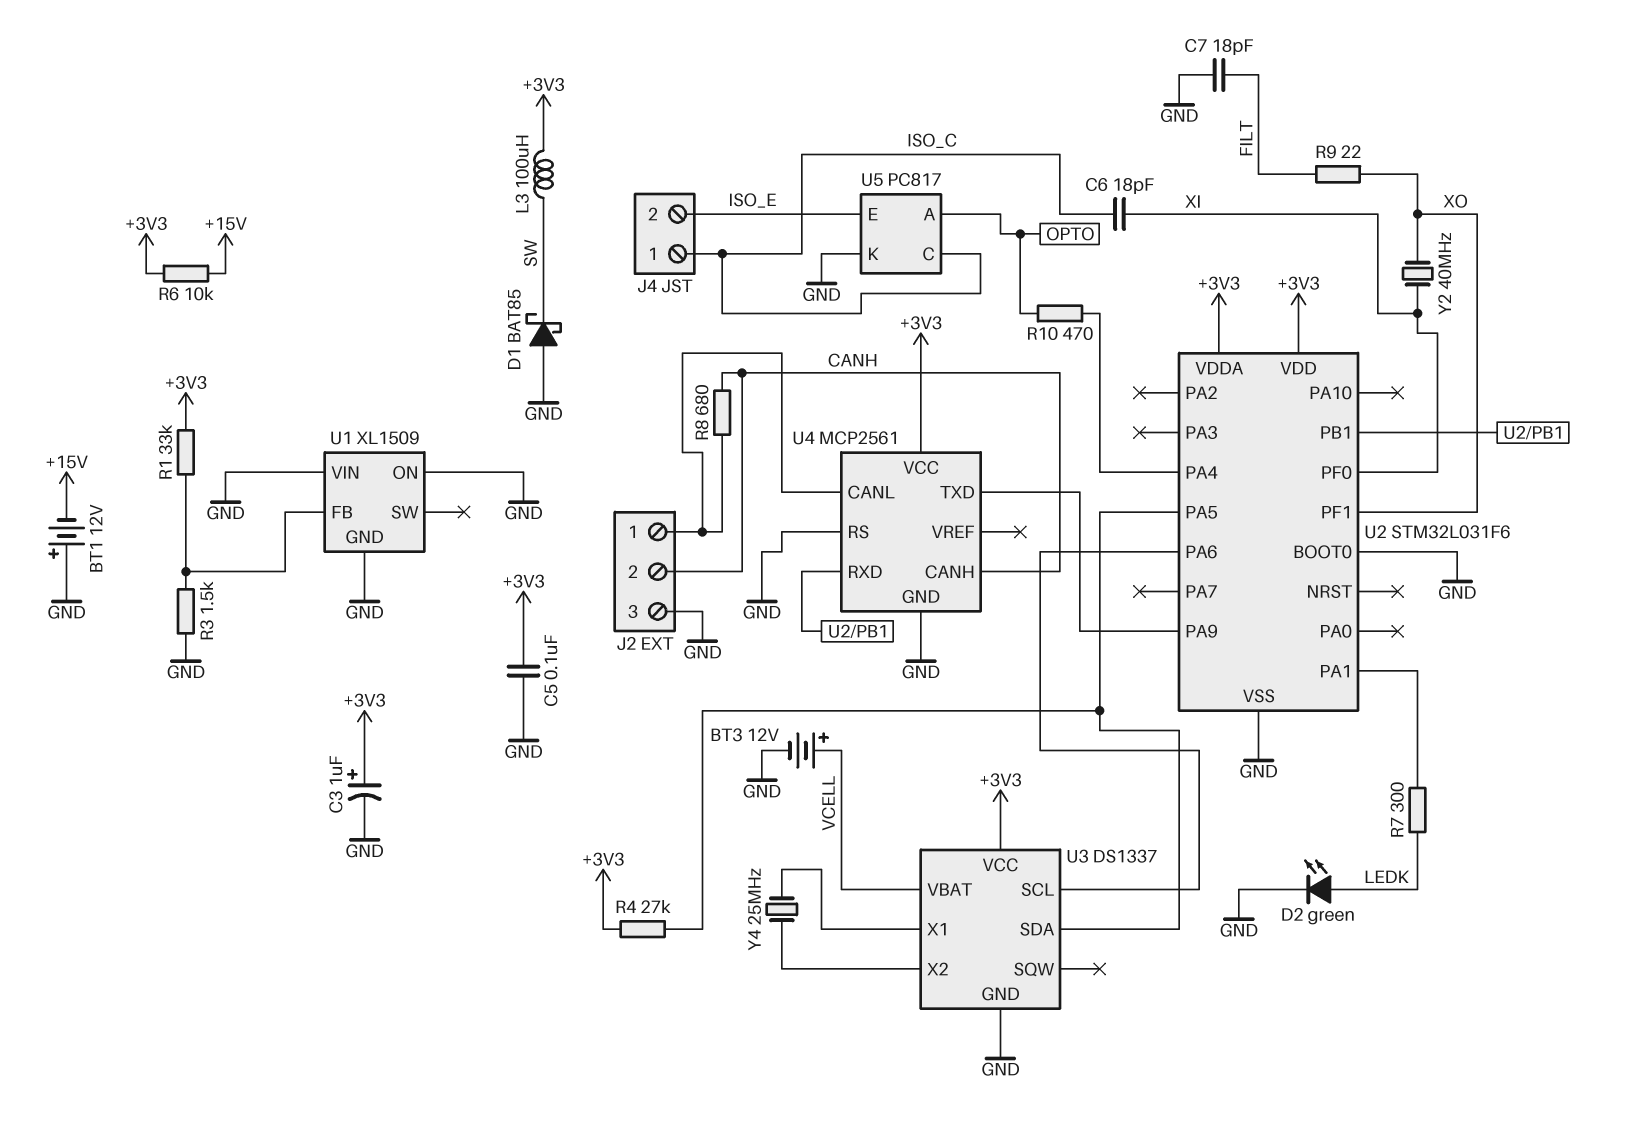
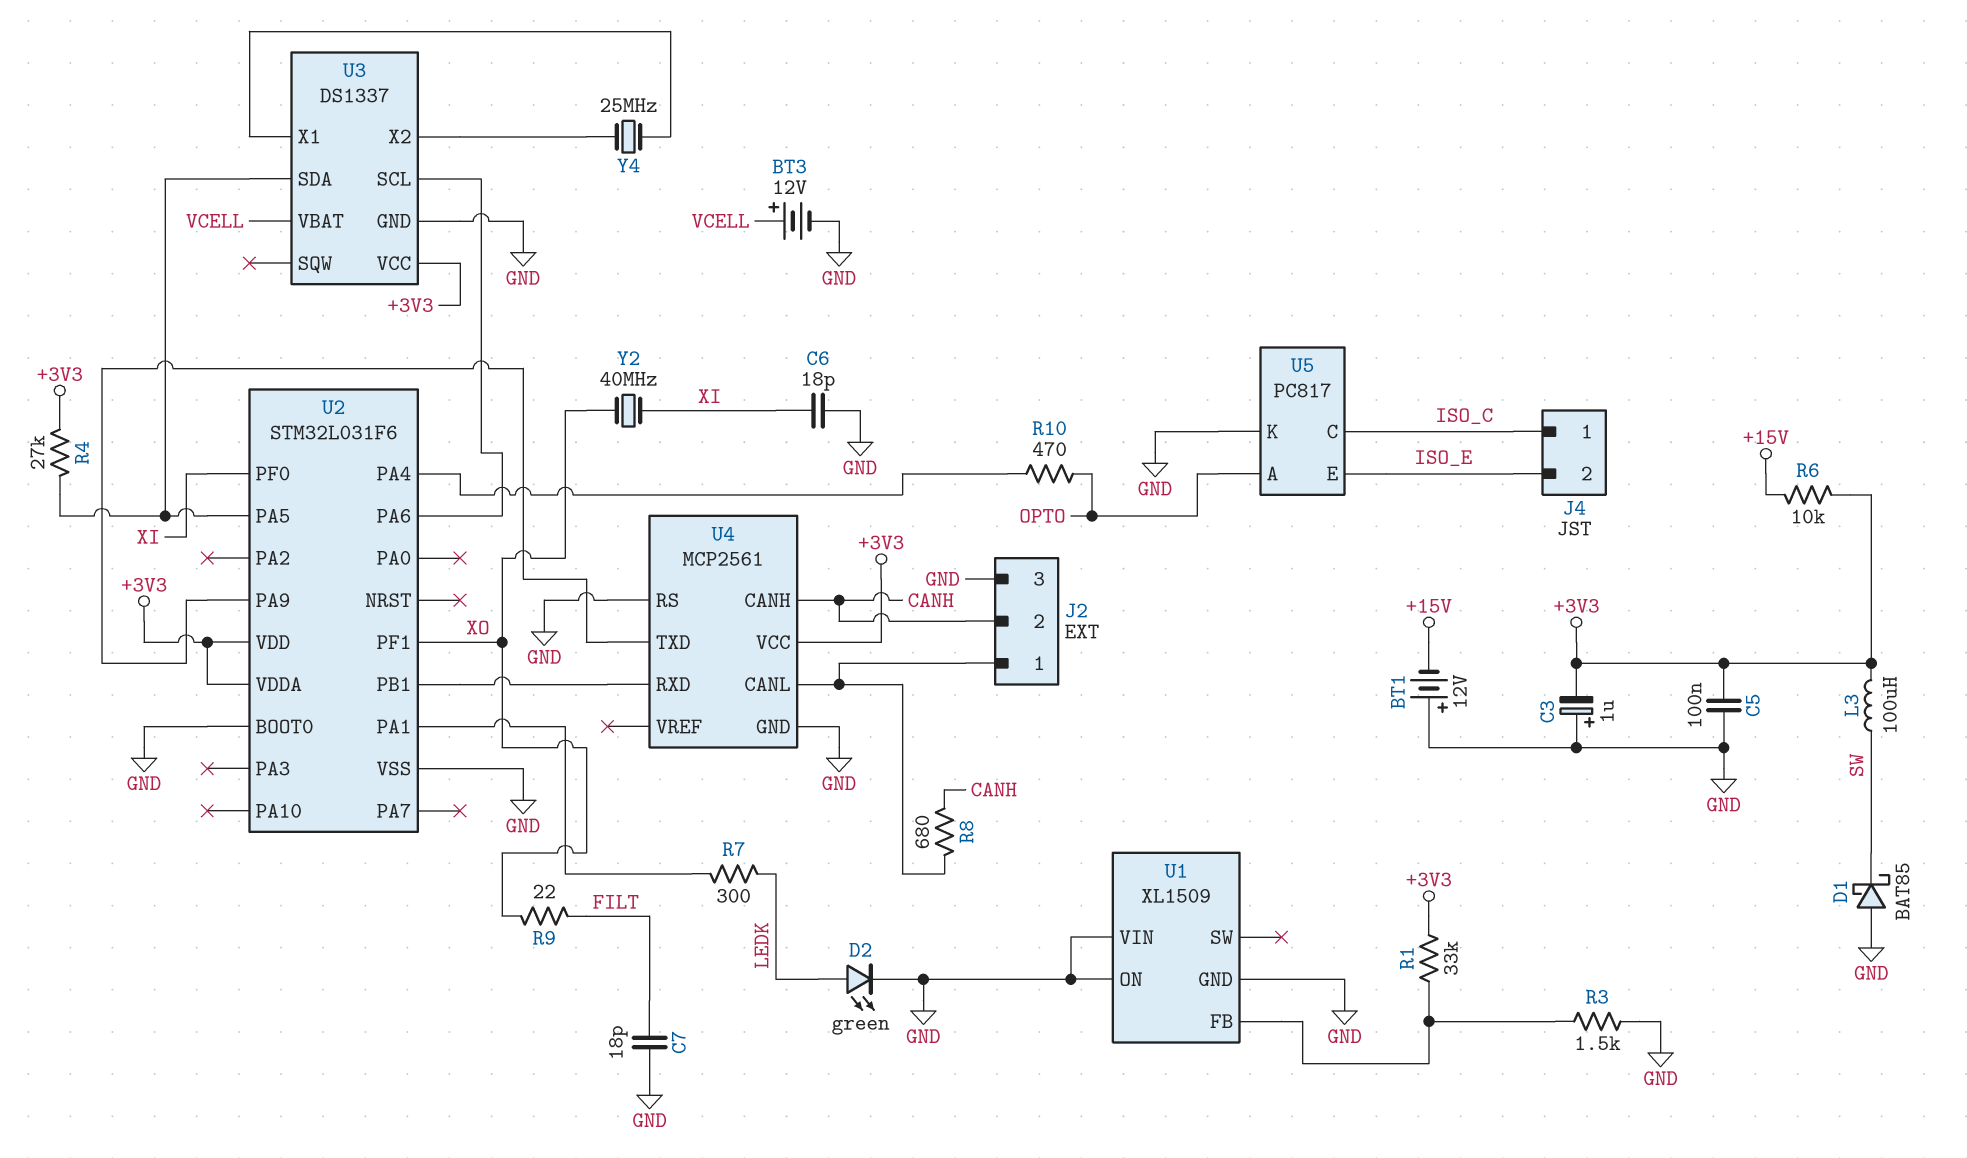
C3: 1uF (plus +3V3, minus GND) -> 1uF (plus GND, minus +3V3)
C6: 18pF (ISO_C, XI) -> 18pF (GND, XI)

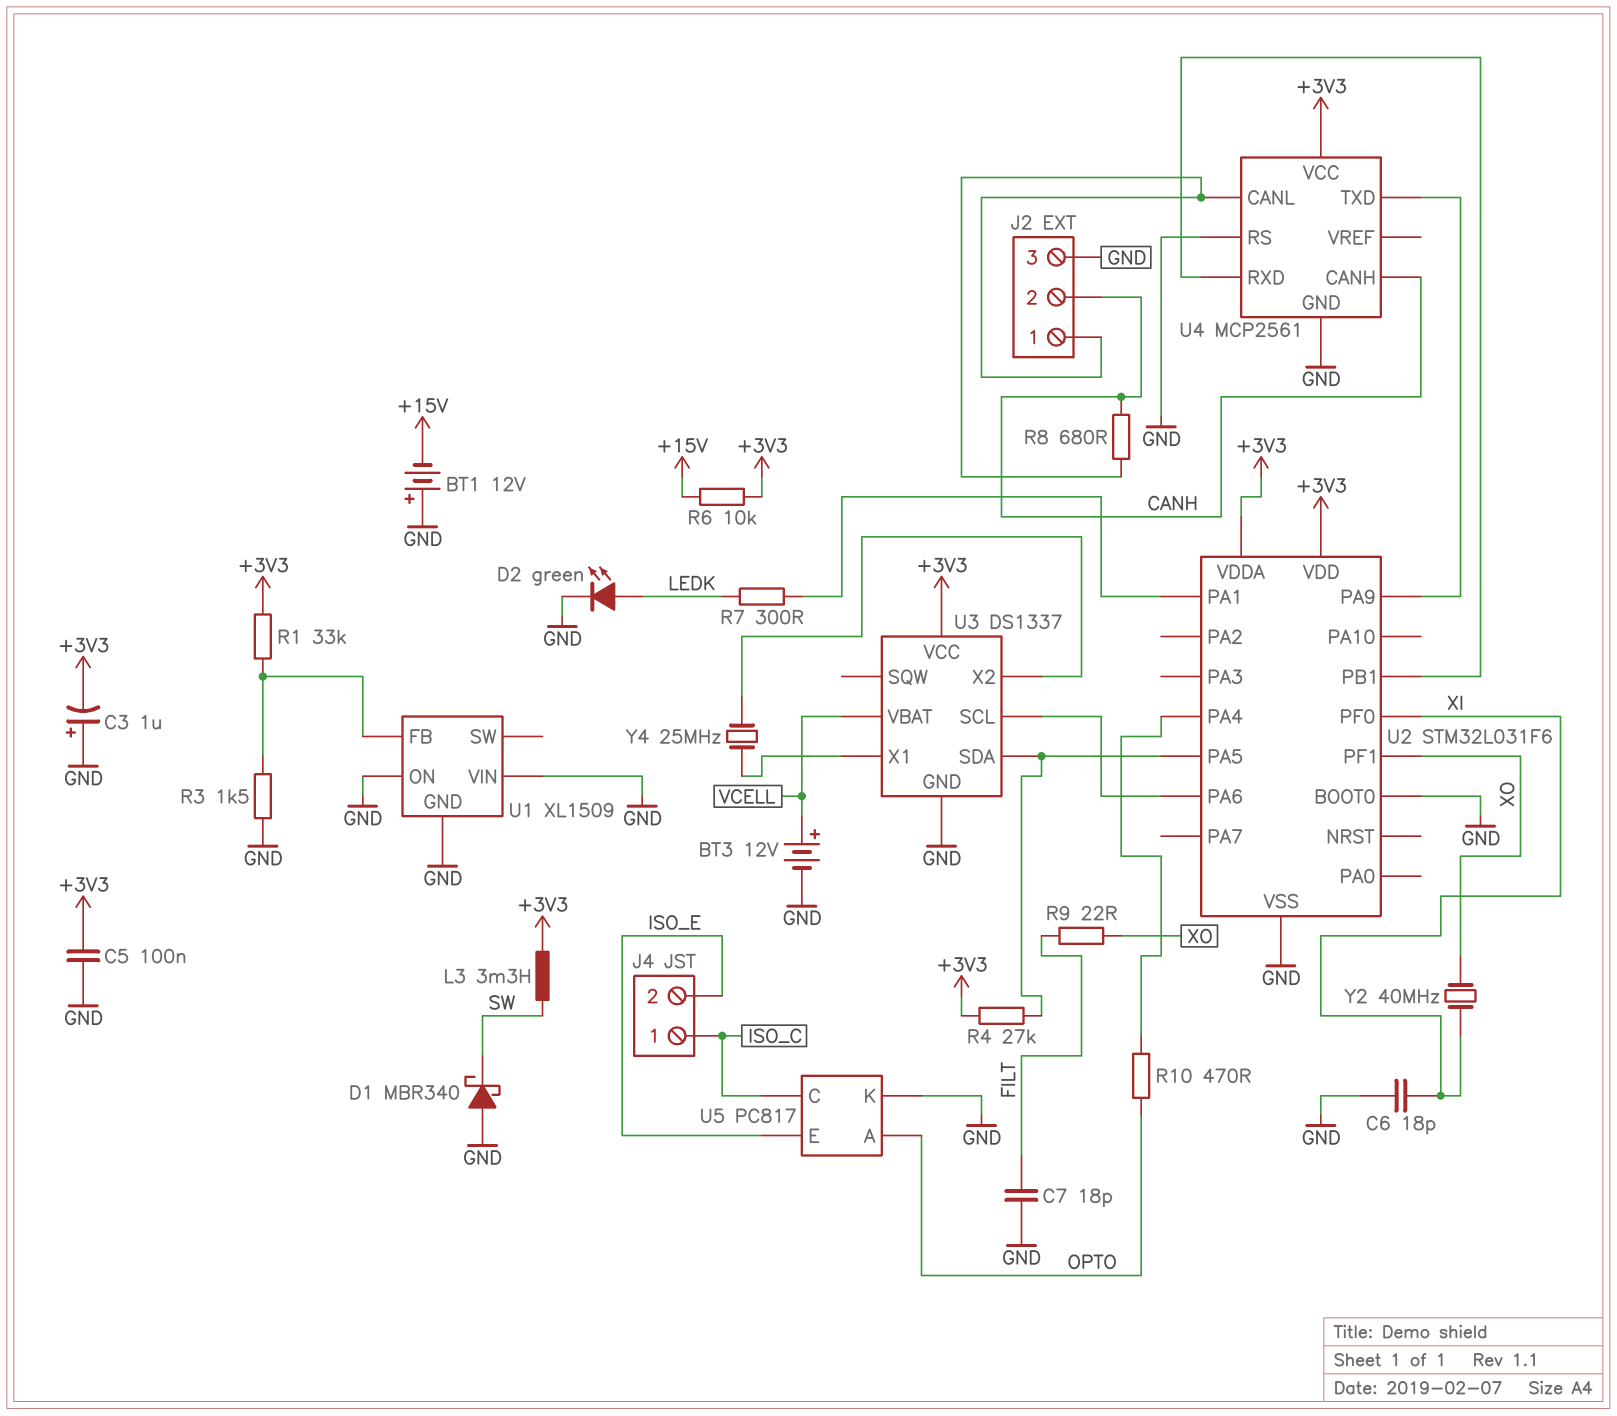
D1: schottky BAT85 (A GND, K SW) -> schottky MBR340 (A GND, K SW)
L3: 100uH (+3V3, SW) -> 3.3mH (+3V3, SW)

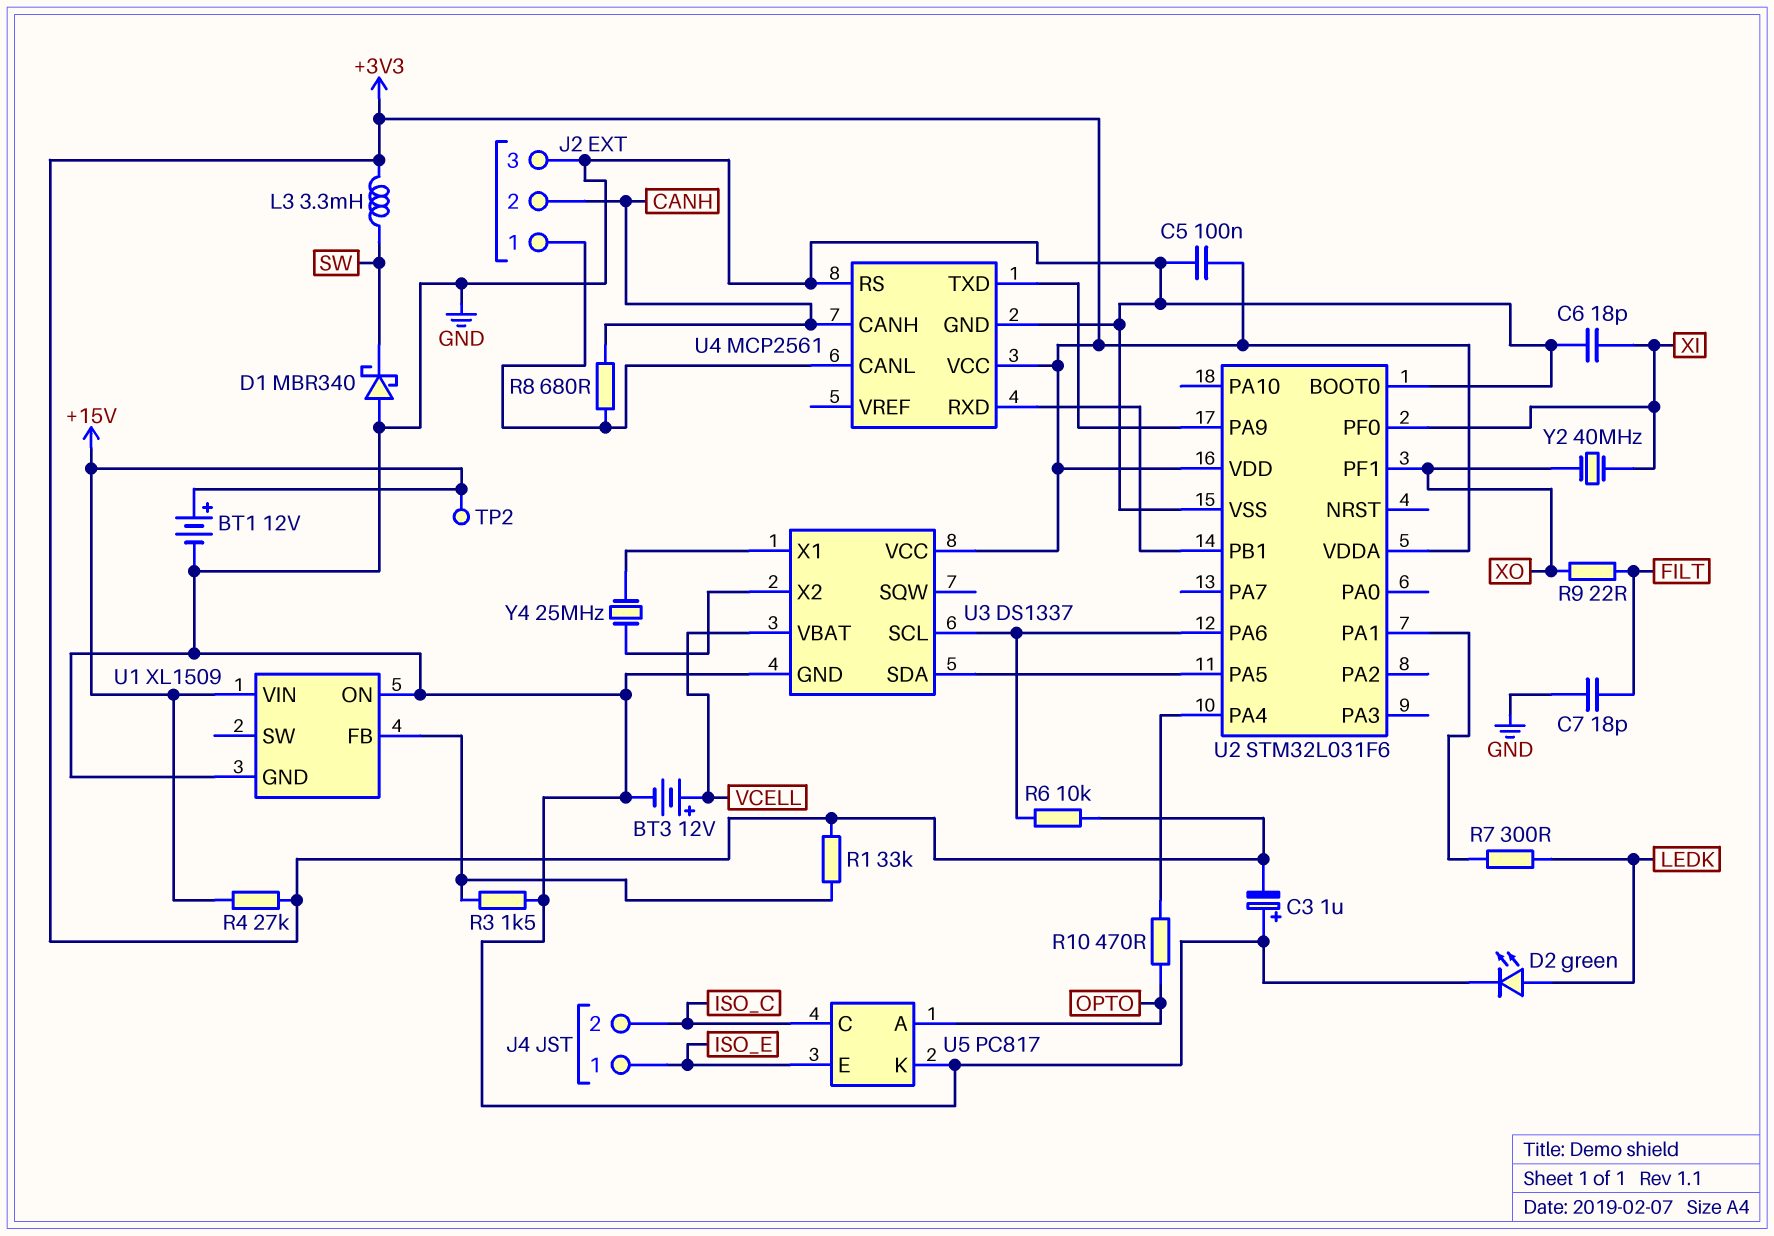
BT1: 12V (plus GND, minus +15V) -> 12V (plus +15V, minus GND)
J4 pin 1: ISO_C -> ISO_E
J4 pin 2: ISO_E -> ISO_C
R4: 27k (+3V3, U2/PA5) -> 27k (+3V3, +15V)
R6: 10k (+3V3, +15V) -> 10k (+3V3, U2/PA6)
TP2: none -> test point (+15V)
U1 pin VIN: GND -> +15V

